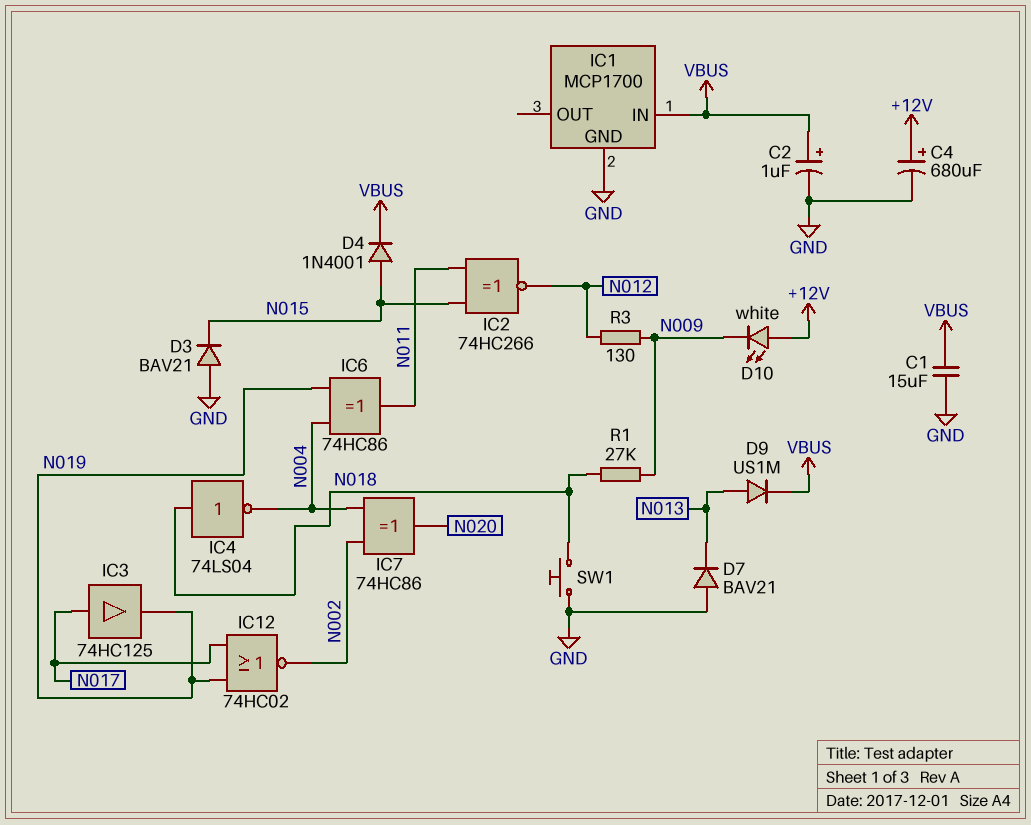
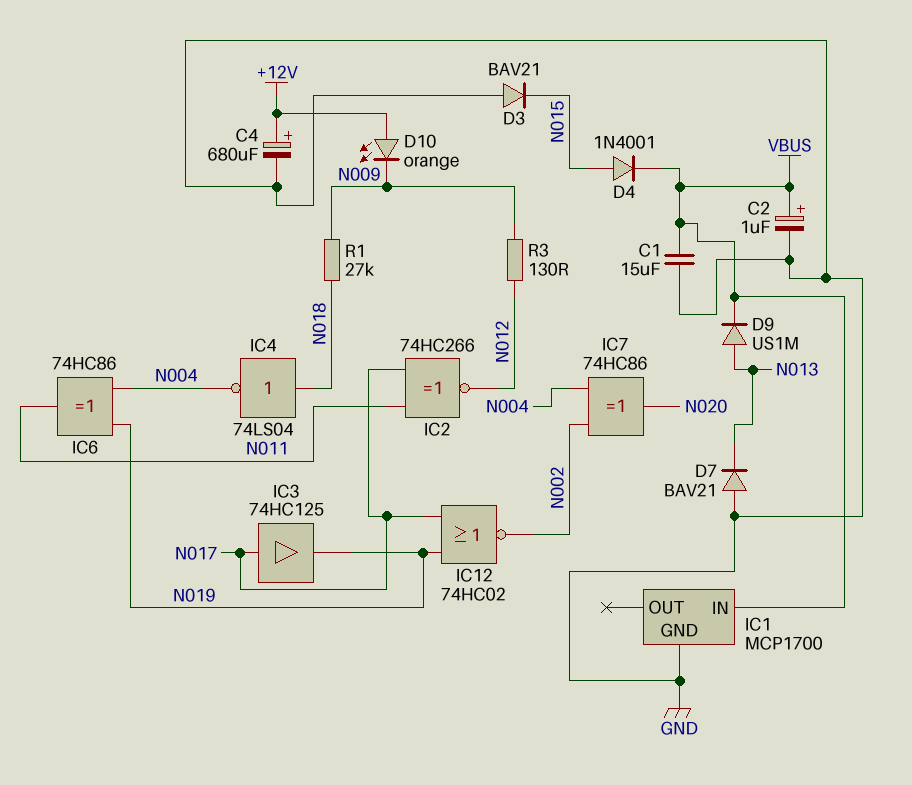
D10: LED white (A +12V, K N009) -> LED orange (A +12V, K N009)
IC2: XNOR 74HC266 (in N011, in N015, out N012) -> XNOR 74HC266 (in N011, in N017, out N012)
SW1: button (GND, N018) -> none

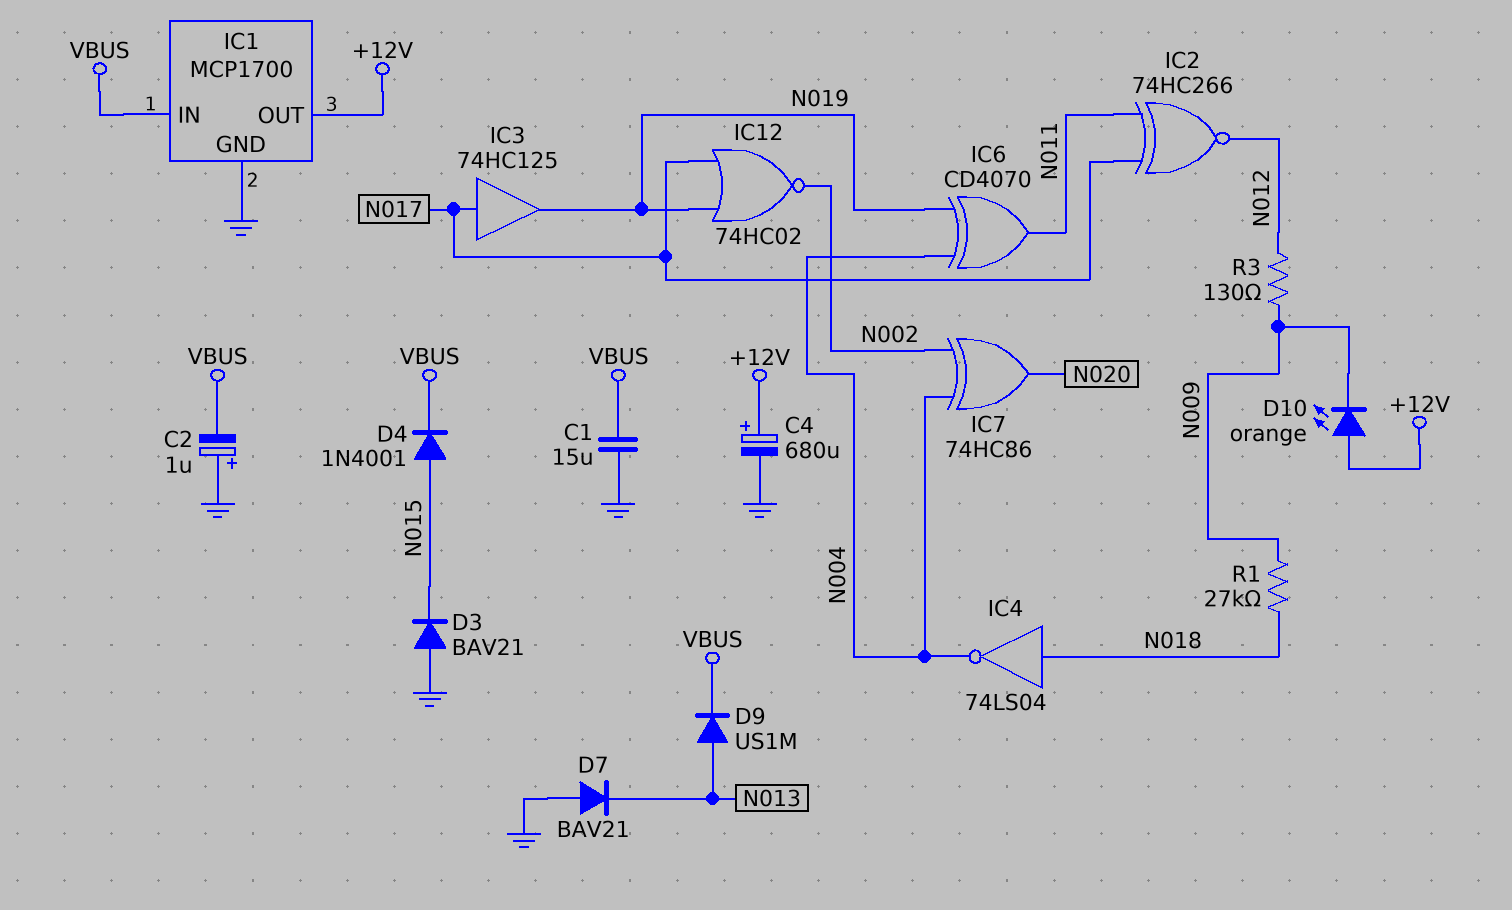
C2: 1uF (plus VBUS, minus GND) -> 1uF (plus GND, minus VBUS)
IC1 pin OUT: none -> +12V
IC6: XOR 74HC86 (in N004, in N019, out N011) -> XOR CD4070 (in N004, in N019, out N011)

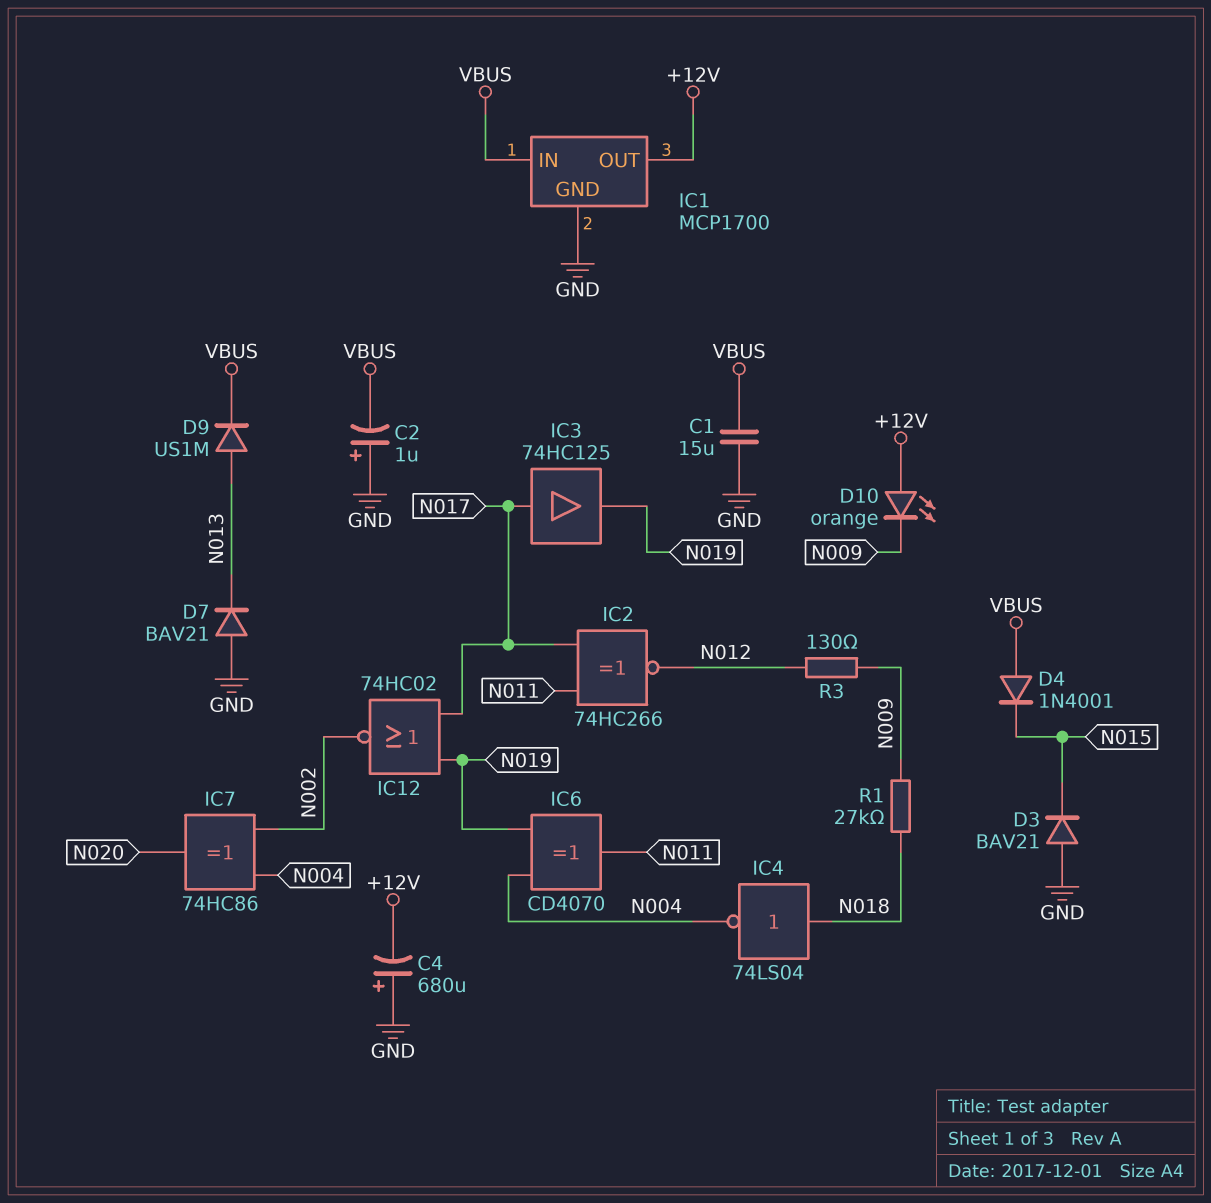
C4: 680uF (plus +12V, minus GND) -> 680uF (plus GND, minus +12V)
D4: diode 1N4001 (A N015, K VBUS) -> diode 1N4001 (A VBUS, K N015)

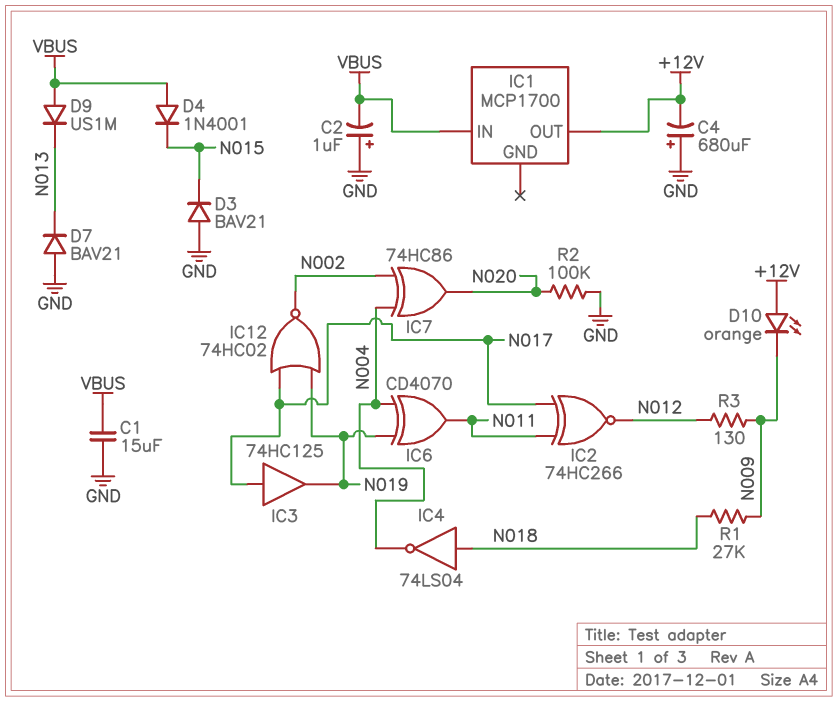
D9: diode US1M (A N013, K VBUS) -> diode US1M (A VBUS, K N013)
IC1 pin GND: GND -> none
R2: none -> 100k (GND, N020)

